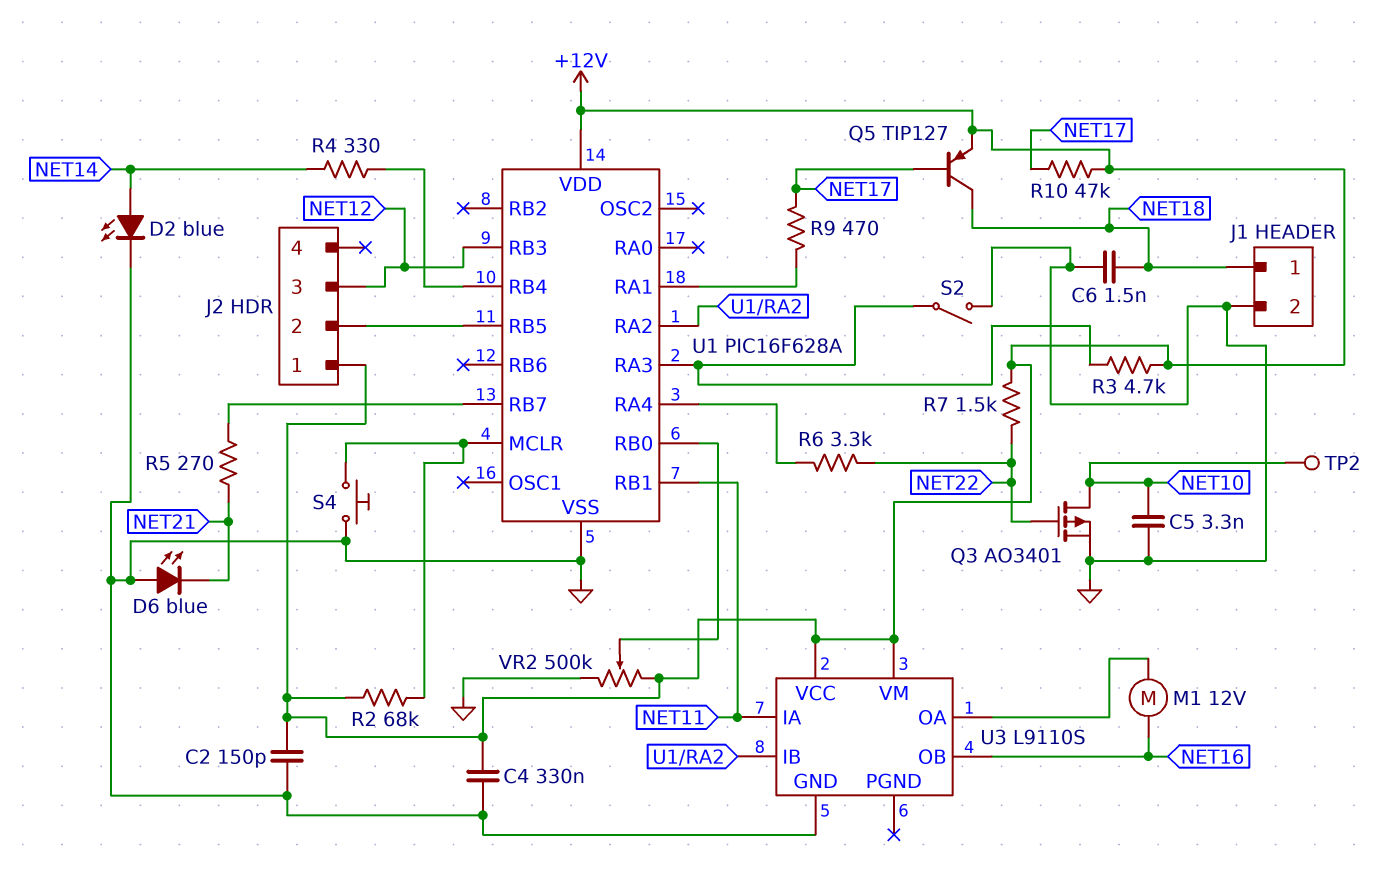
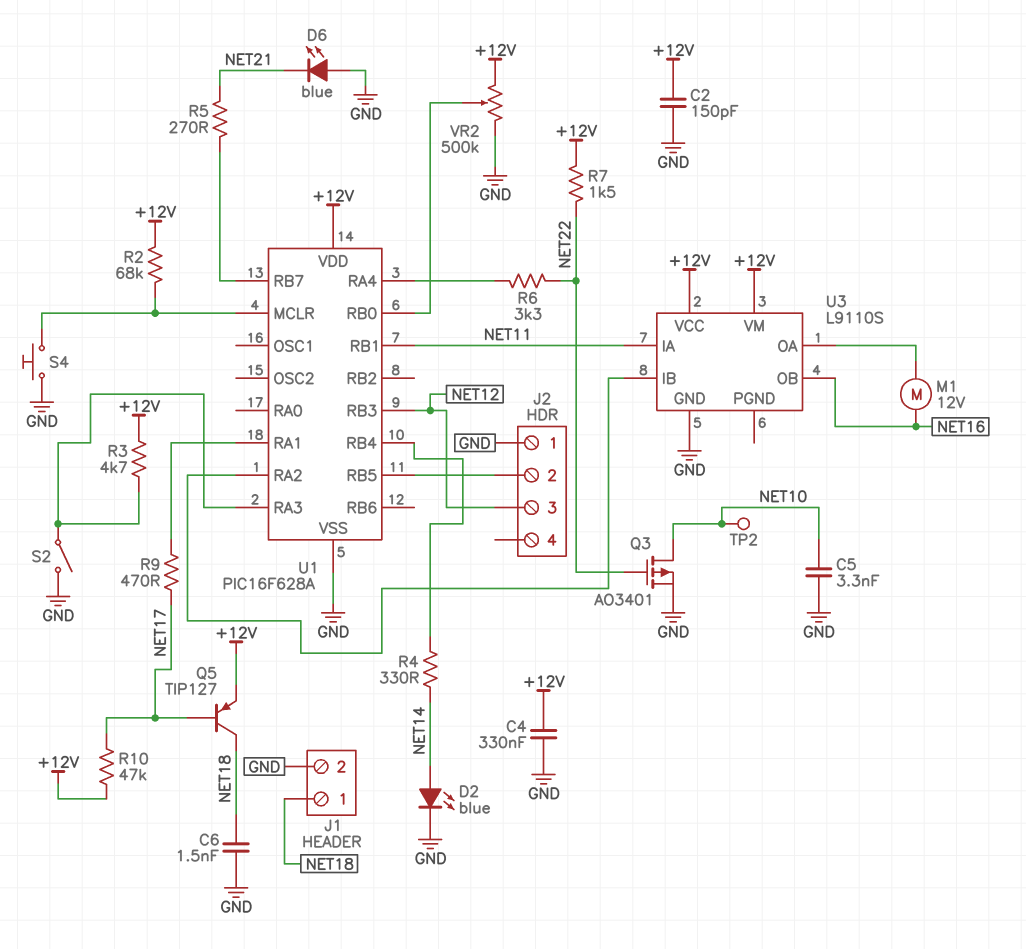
J2 pin 1: +12V -> GND

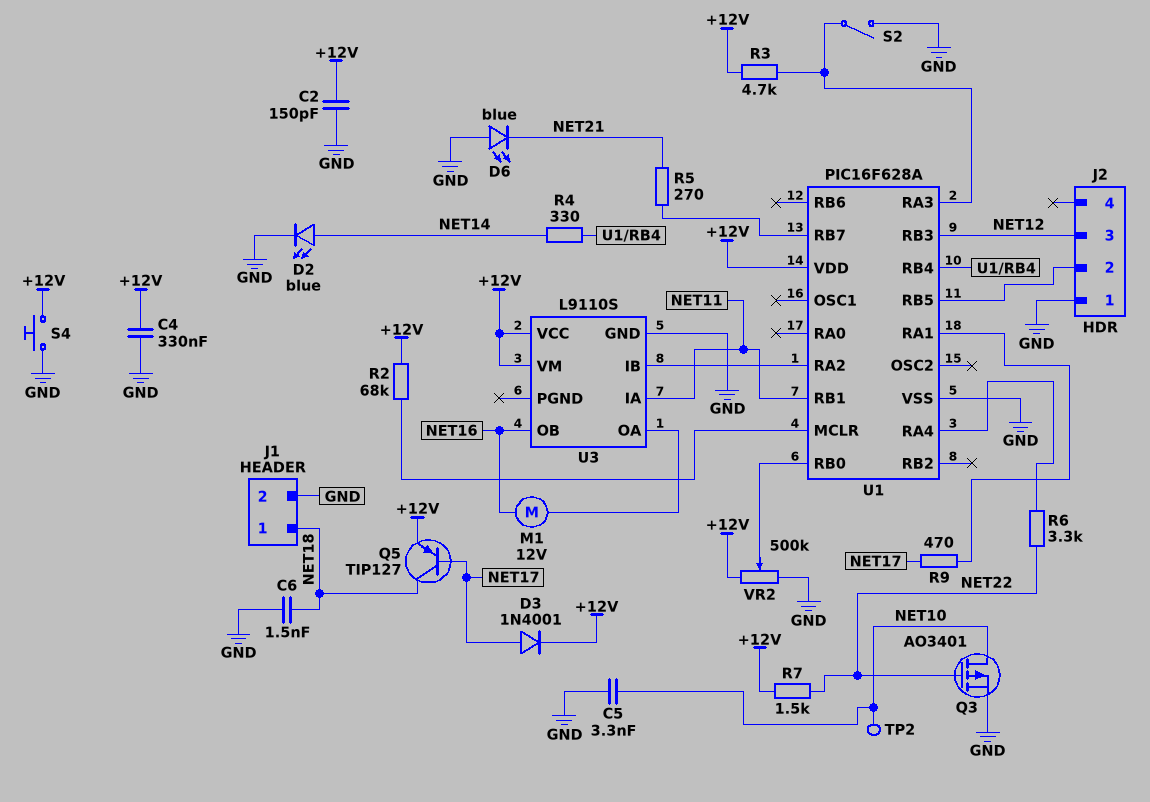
D3: none -> diode 1N4001 (A NET17, K +12V)
R10: 47k (+12V, NET17) -> none
S4: button (GND, U1/MCLR) -> button (+12V, GND)

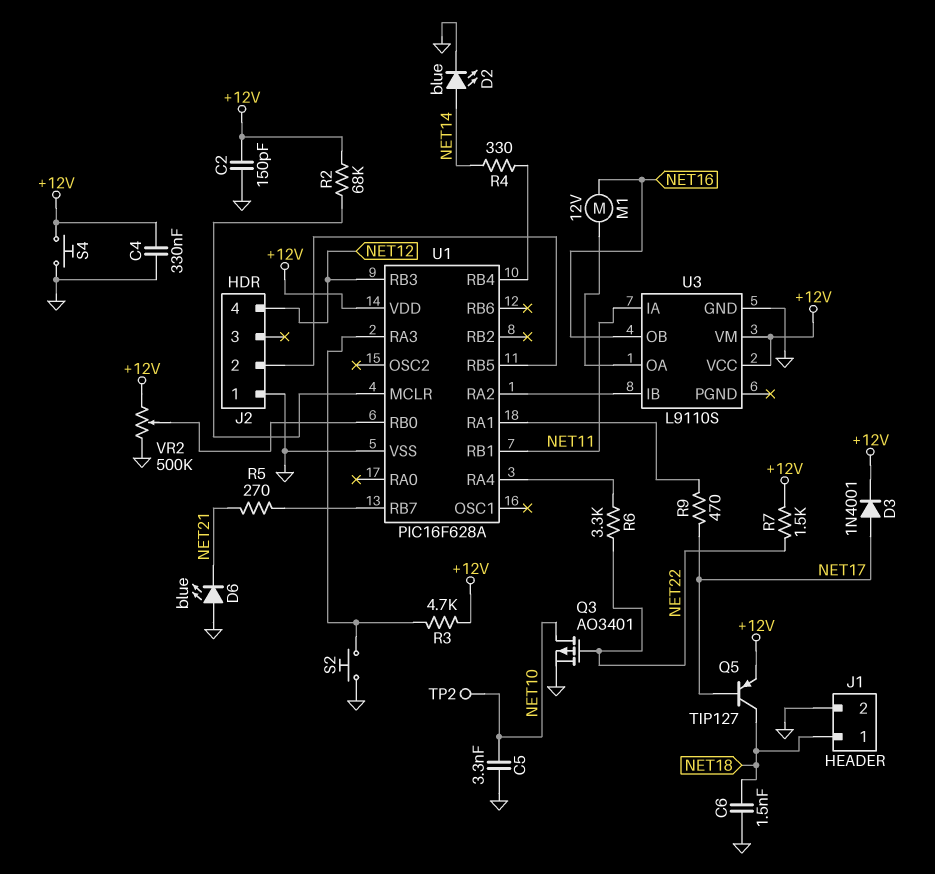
J2 pin 3: NET12 -> none
J2 pin 4: none -> NET12
S2: switch (GND, U1/RA3) -> button (GND, U1/RA3)

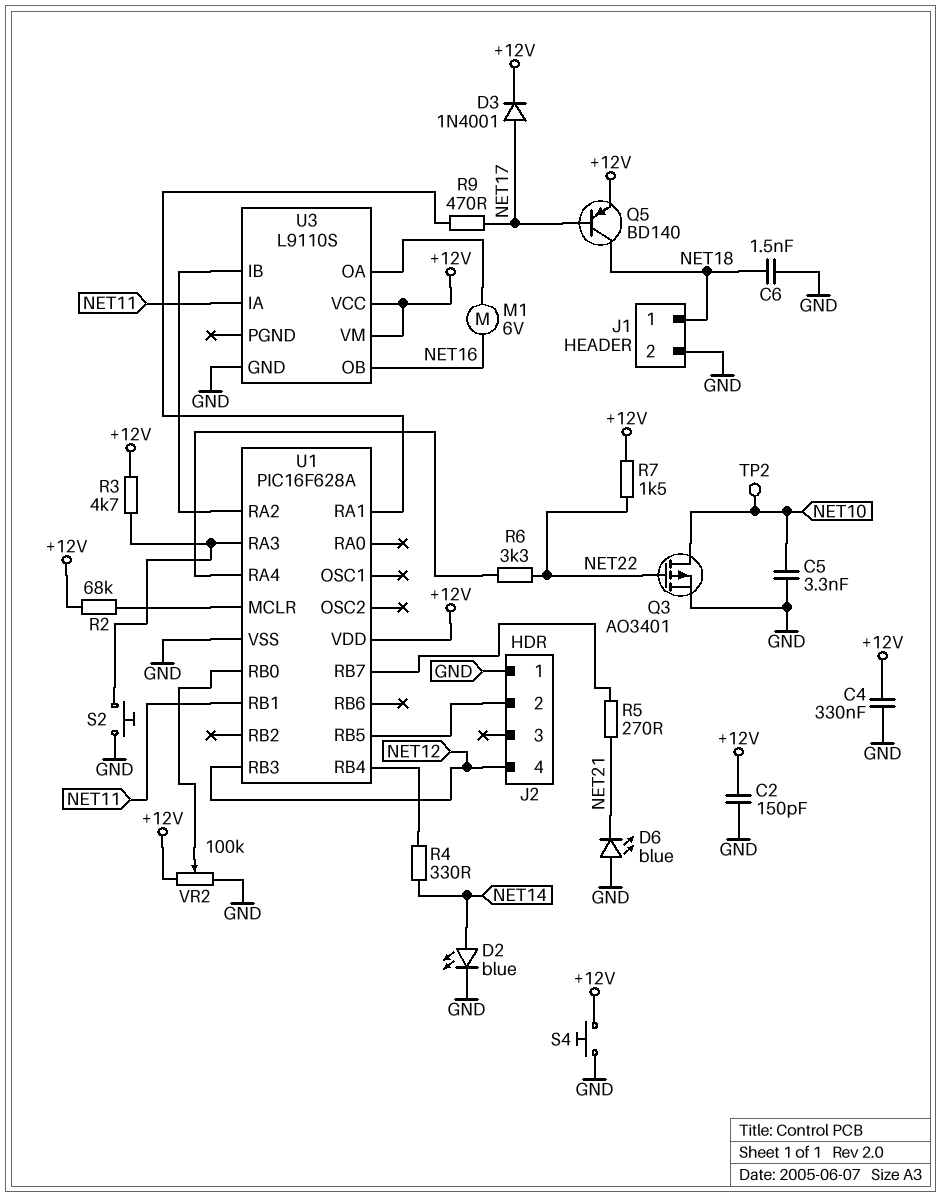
M1: motor 12V (NET16, U3/OA) -> motor 6V (NET16, U3/OA)
Q5: PNP TIP127 (B NET17, C NET18, E +12V) -> PNP BD140 (B NET17, C NET18, E +12V)
VR2: 500k (+12V, GND, wiper U1/RB0) -> 100k (+12V, GND, wiper U1/RB0)

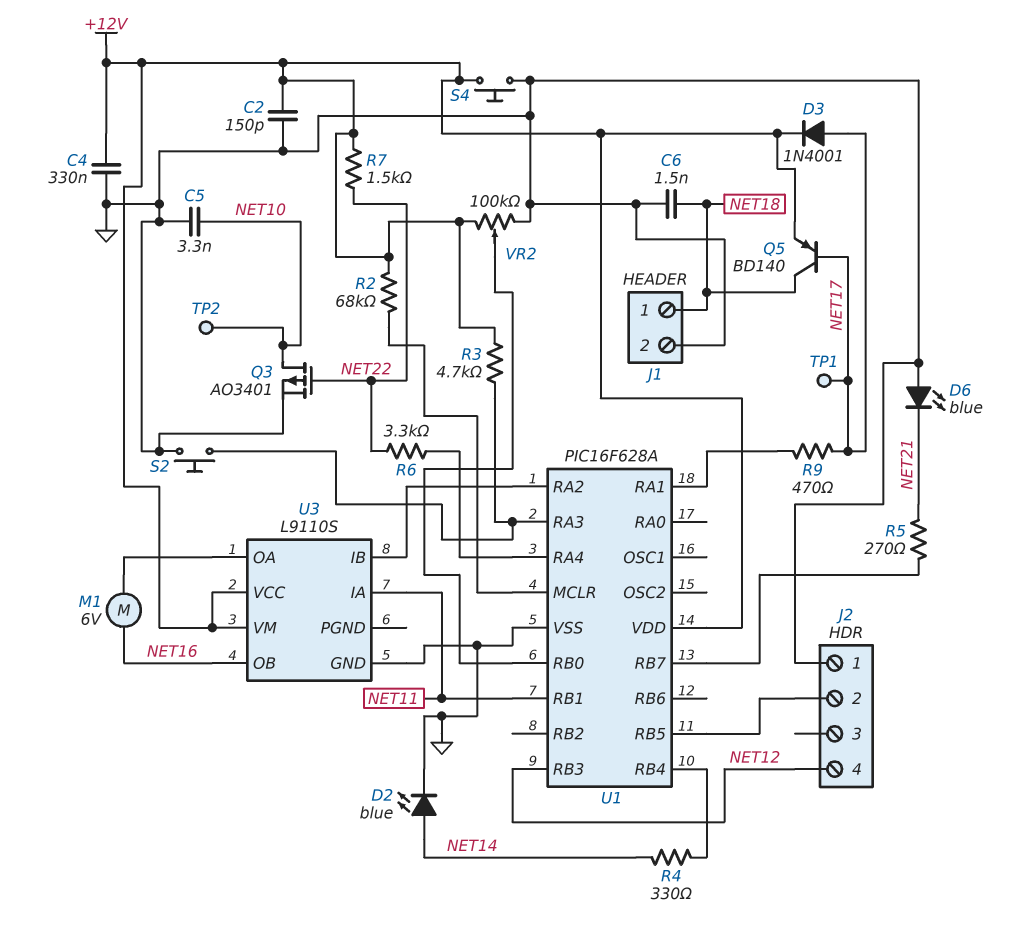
TP1: none -> test point (NET17)

